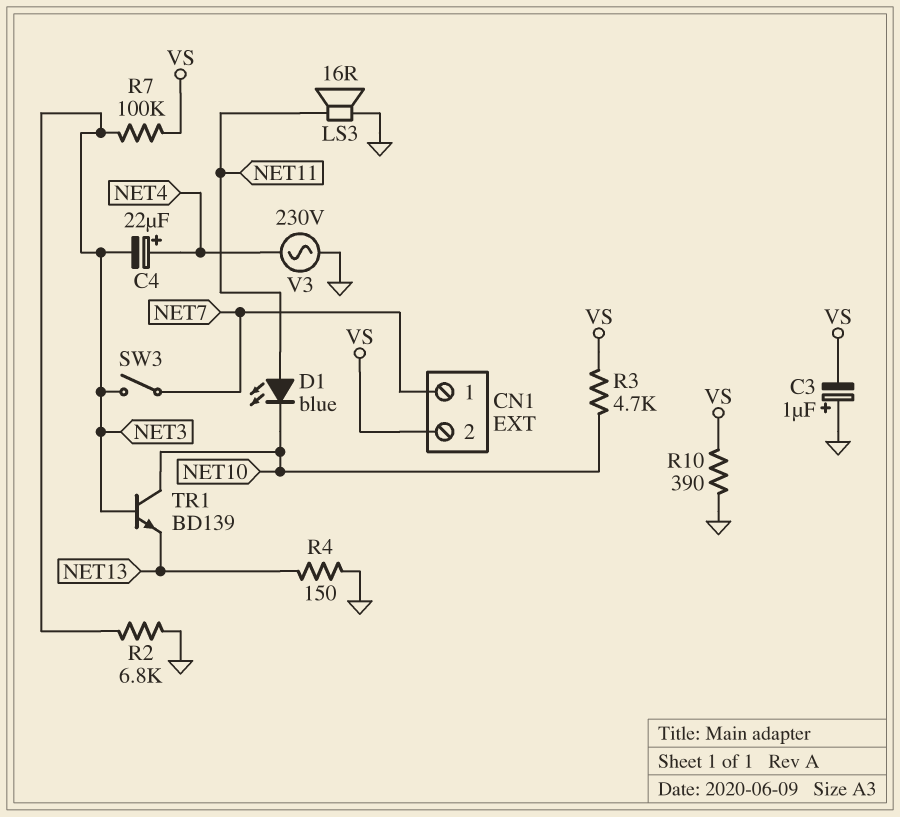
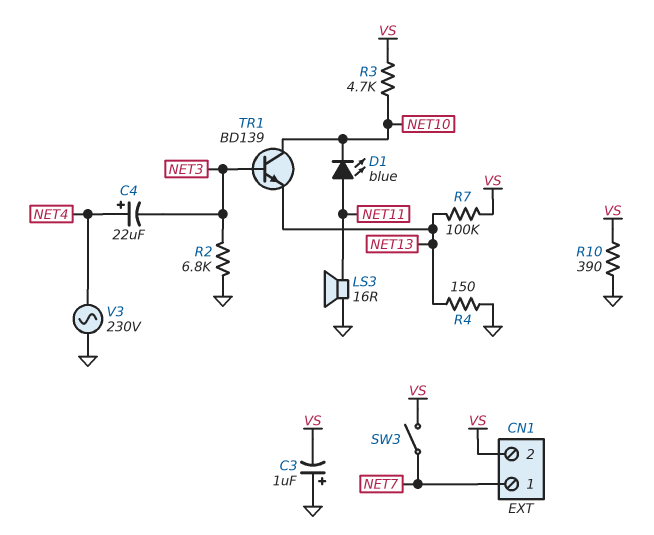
R7: 100k (NET3, VS) -> 100k (NET13, VS)
SW3: switch (NET3, NET7) -> switch (NET7, VS)

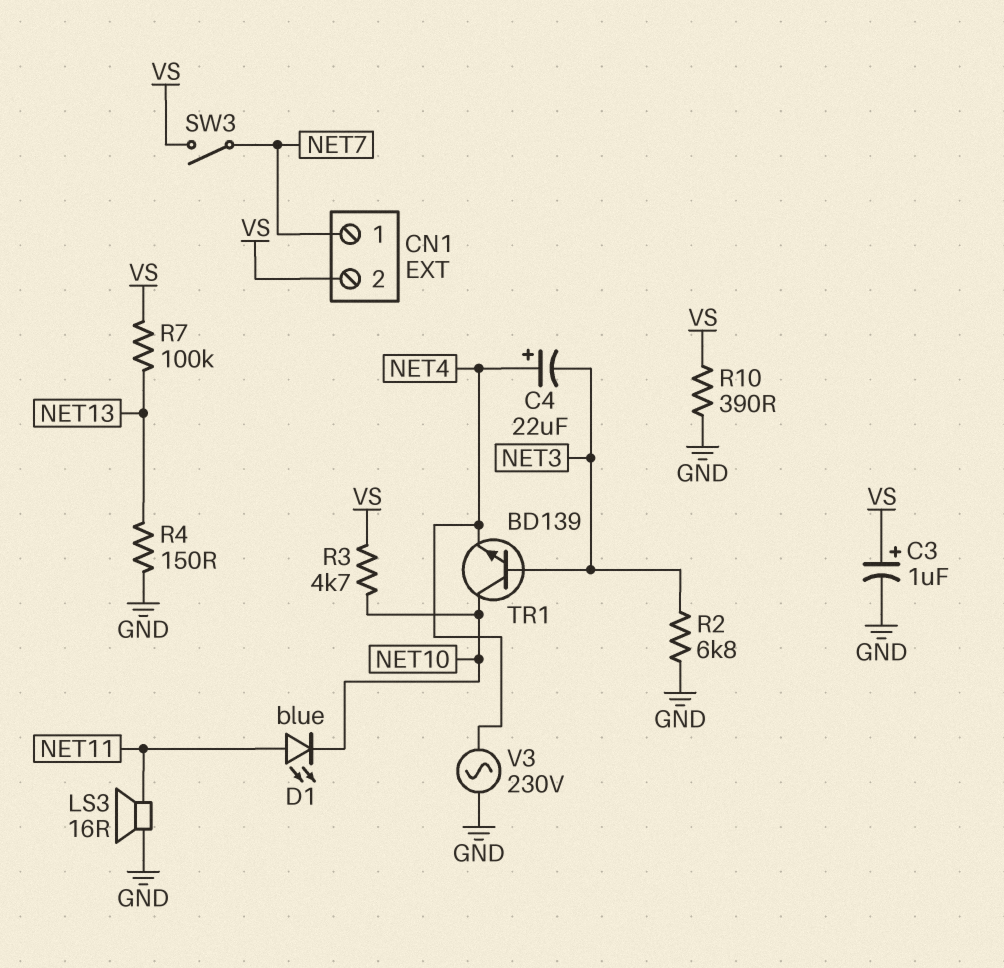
C3: 1uF (plus GND, minus VS) -> 1uF (plus VS, minus GND)
TR1: NPN BD139 (B NET3, C NET10, E NET13) -> NPN BD139 (B NET3, C NET10, E NET4)

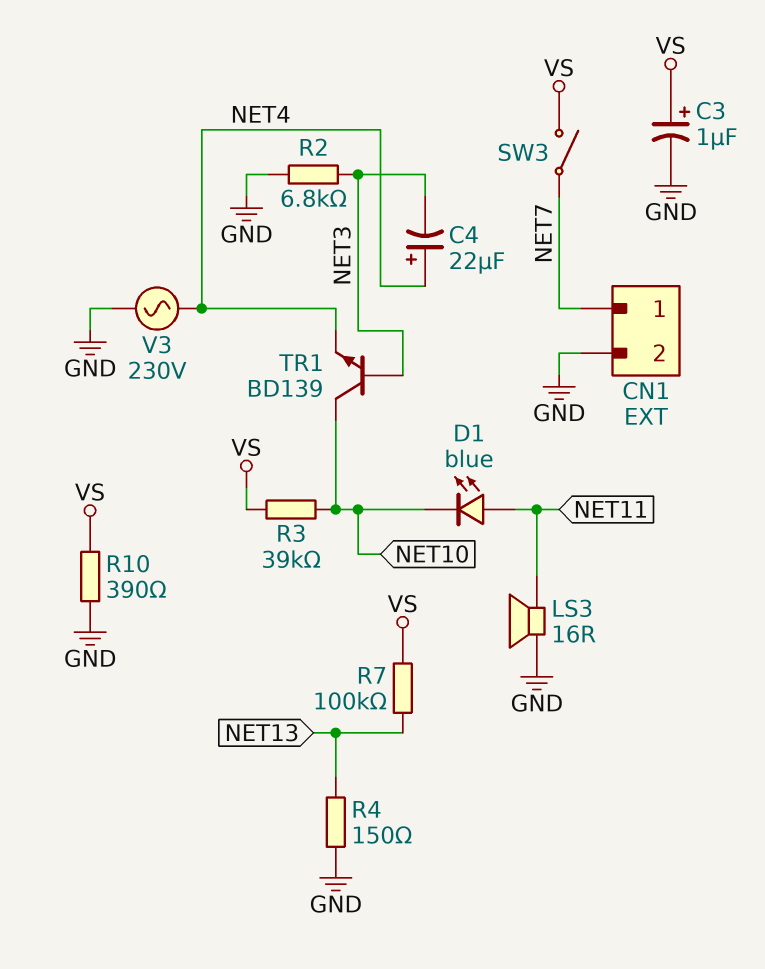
CN1 pin 2: VS -> GND
R3: 4.7k (NET10, VS) -> 39k (NET10, VS)

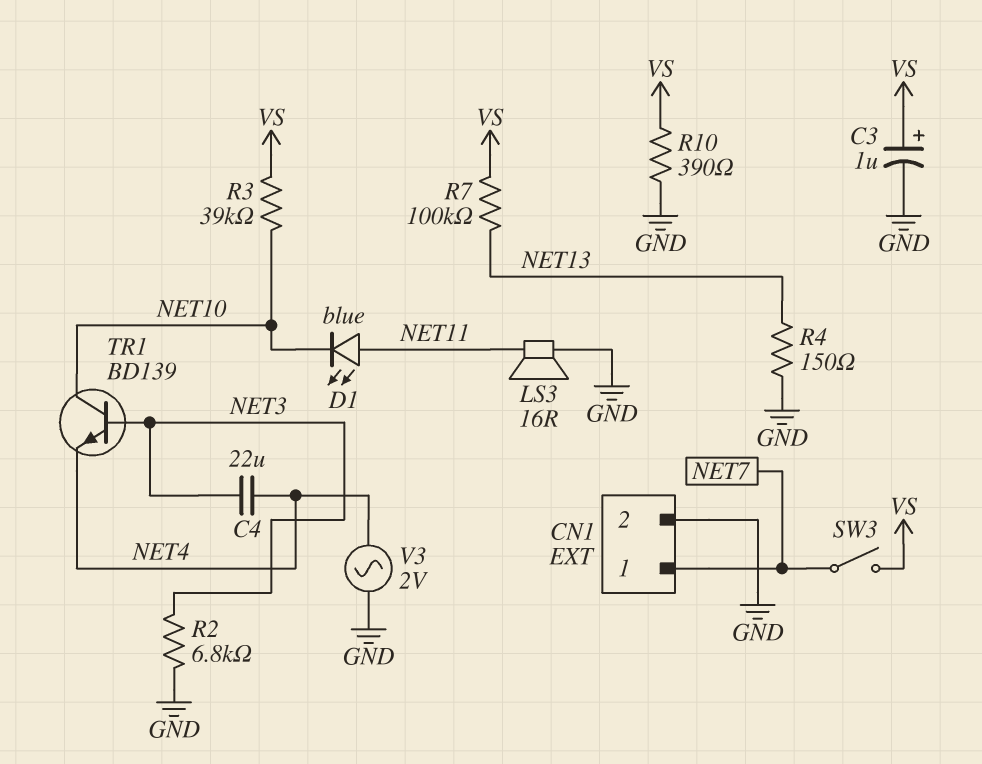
C4: 22uF (plus NET4, minus NET3) -> 22uF (NET3, NET4)
V3: AC 230V (GND, NET4) -> AC 2V (GND, NET4)

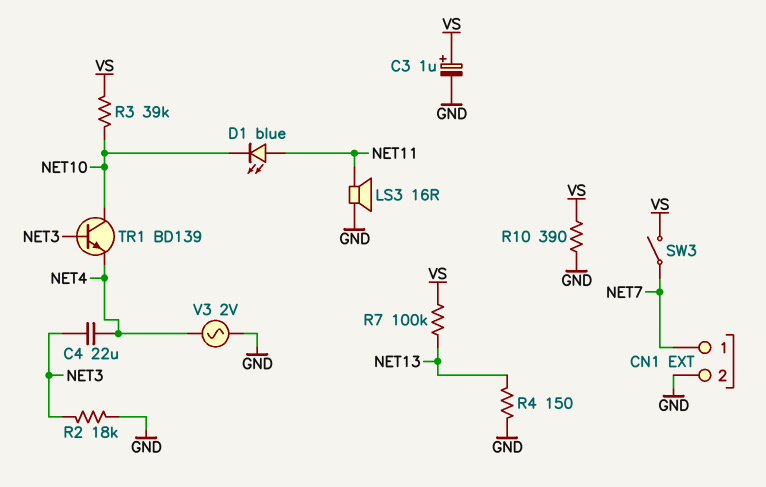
R2: 6.8k (GND, NET3) -> 18k (GND, NET3)

